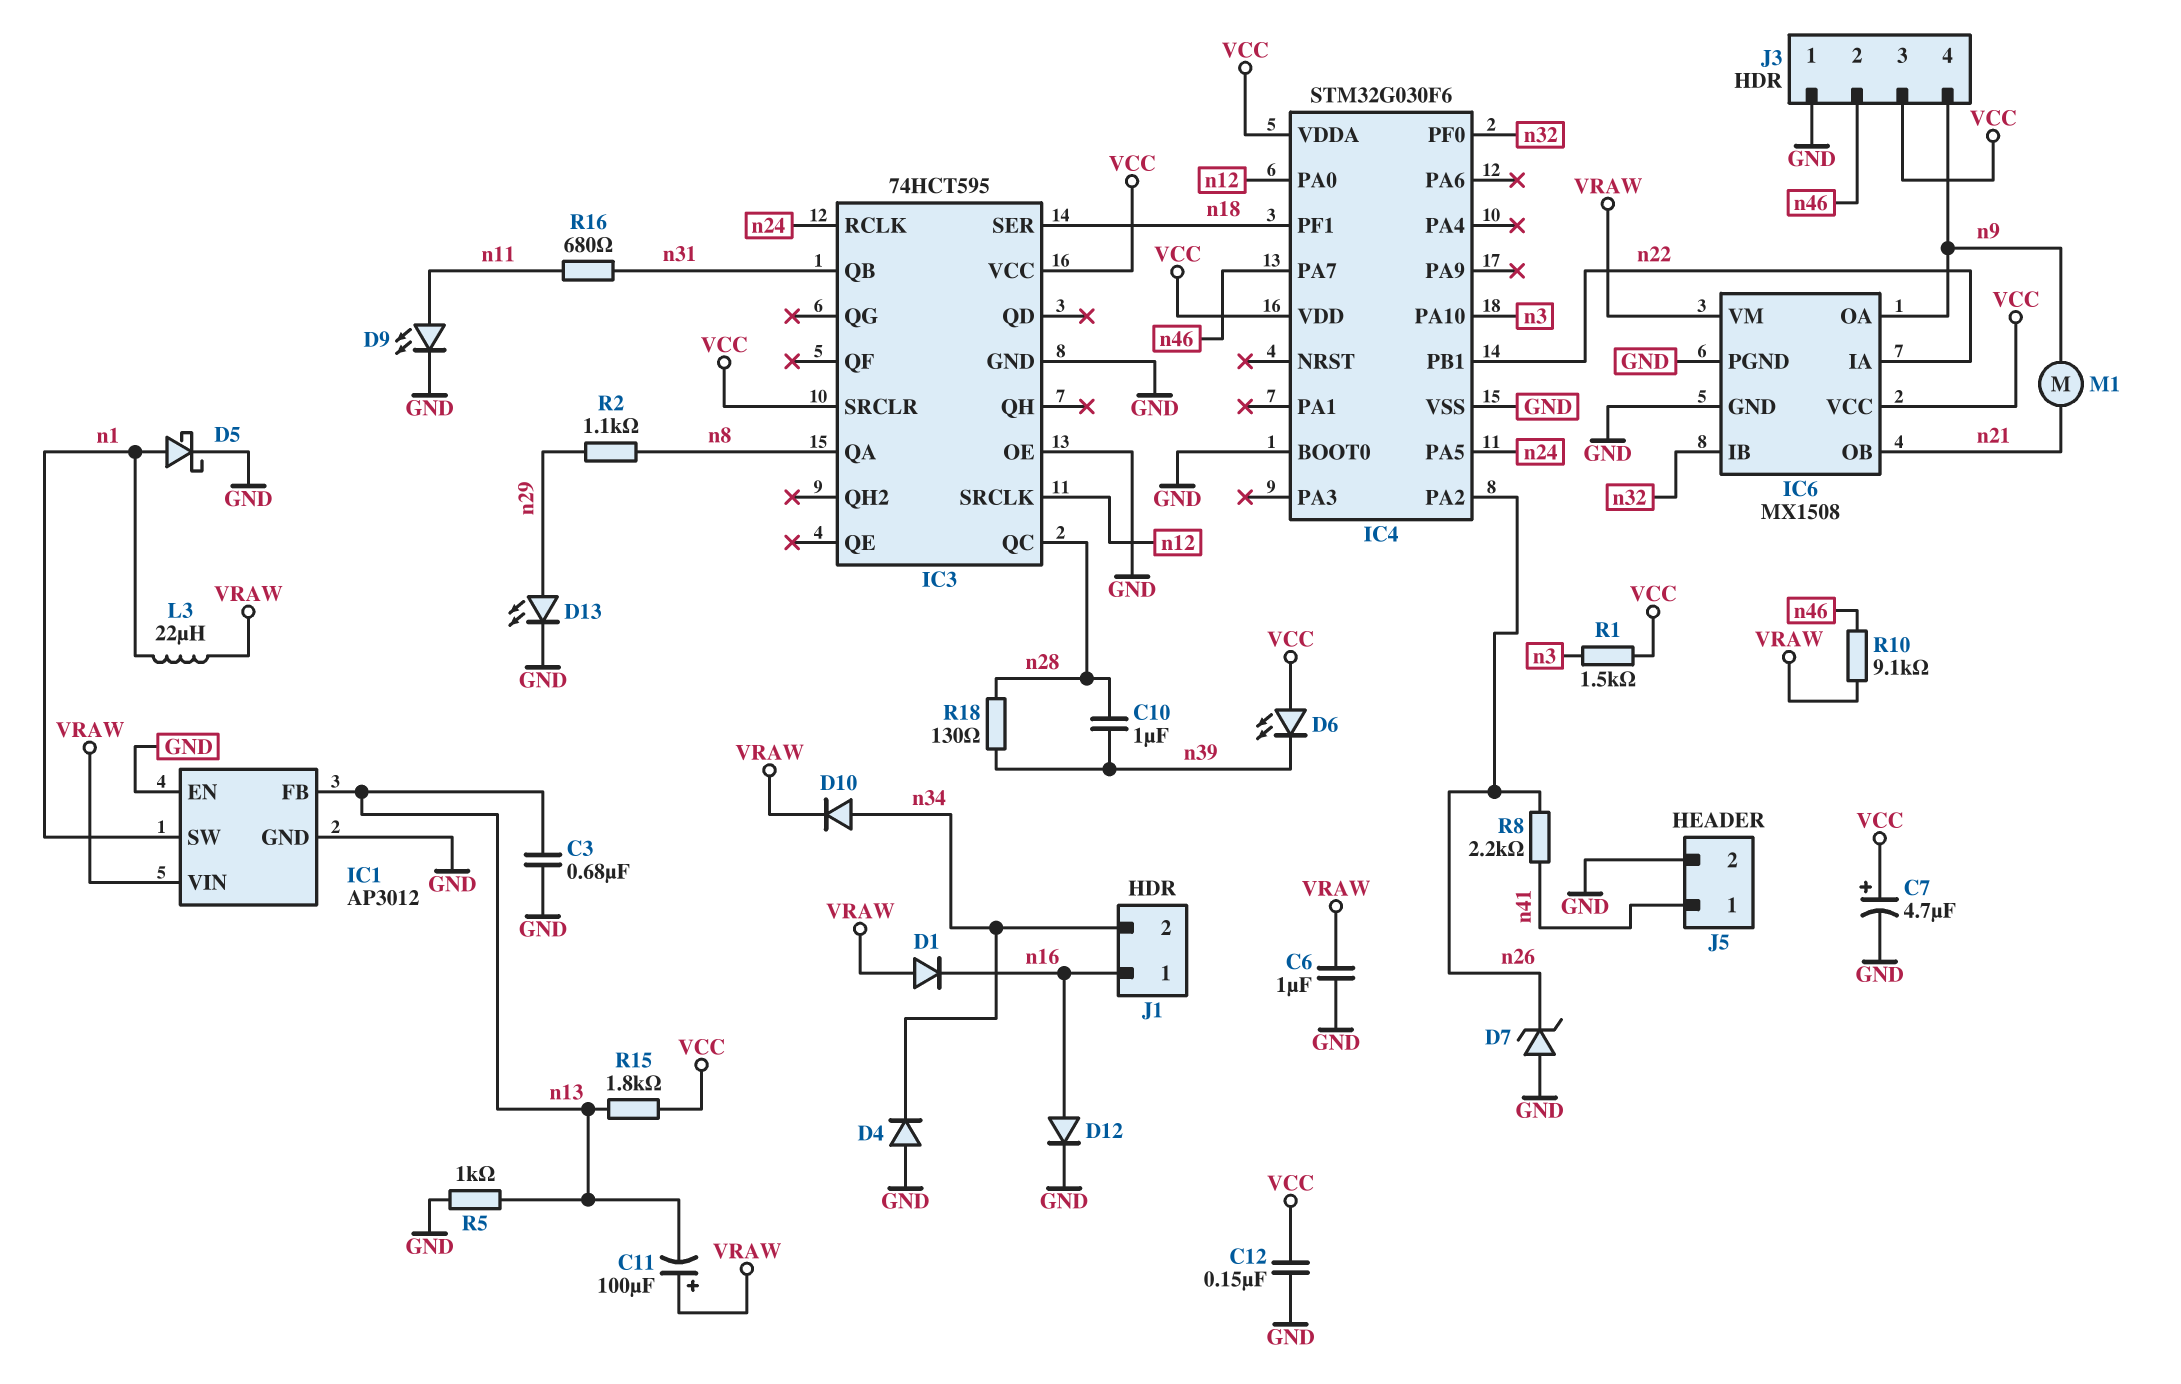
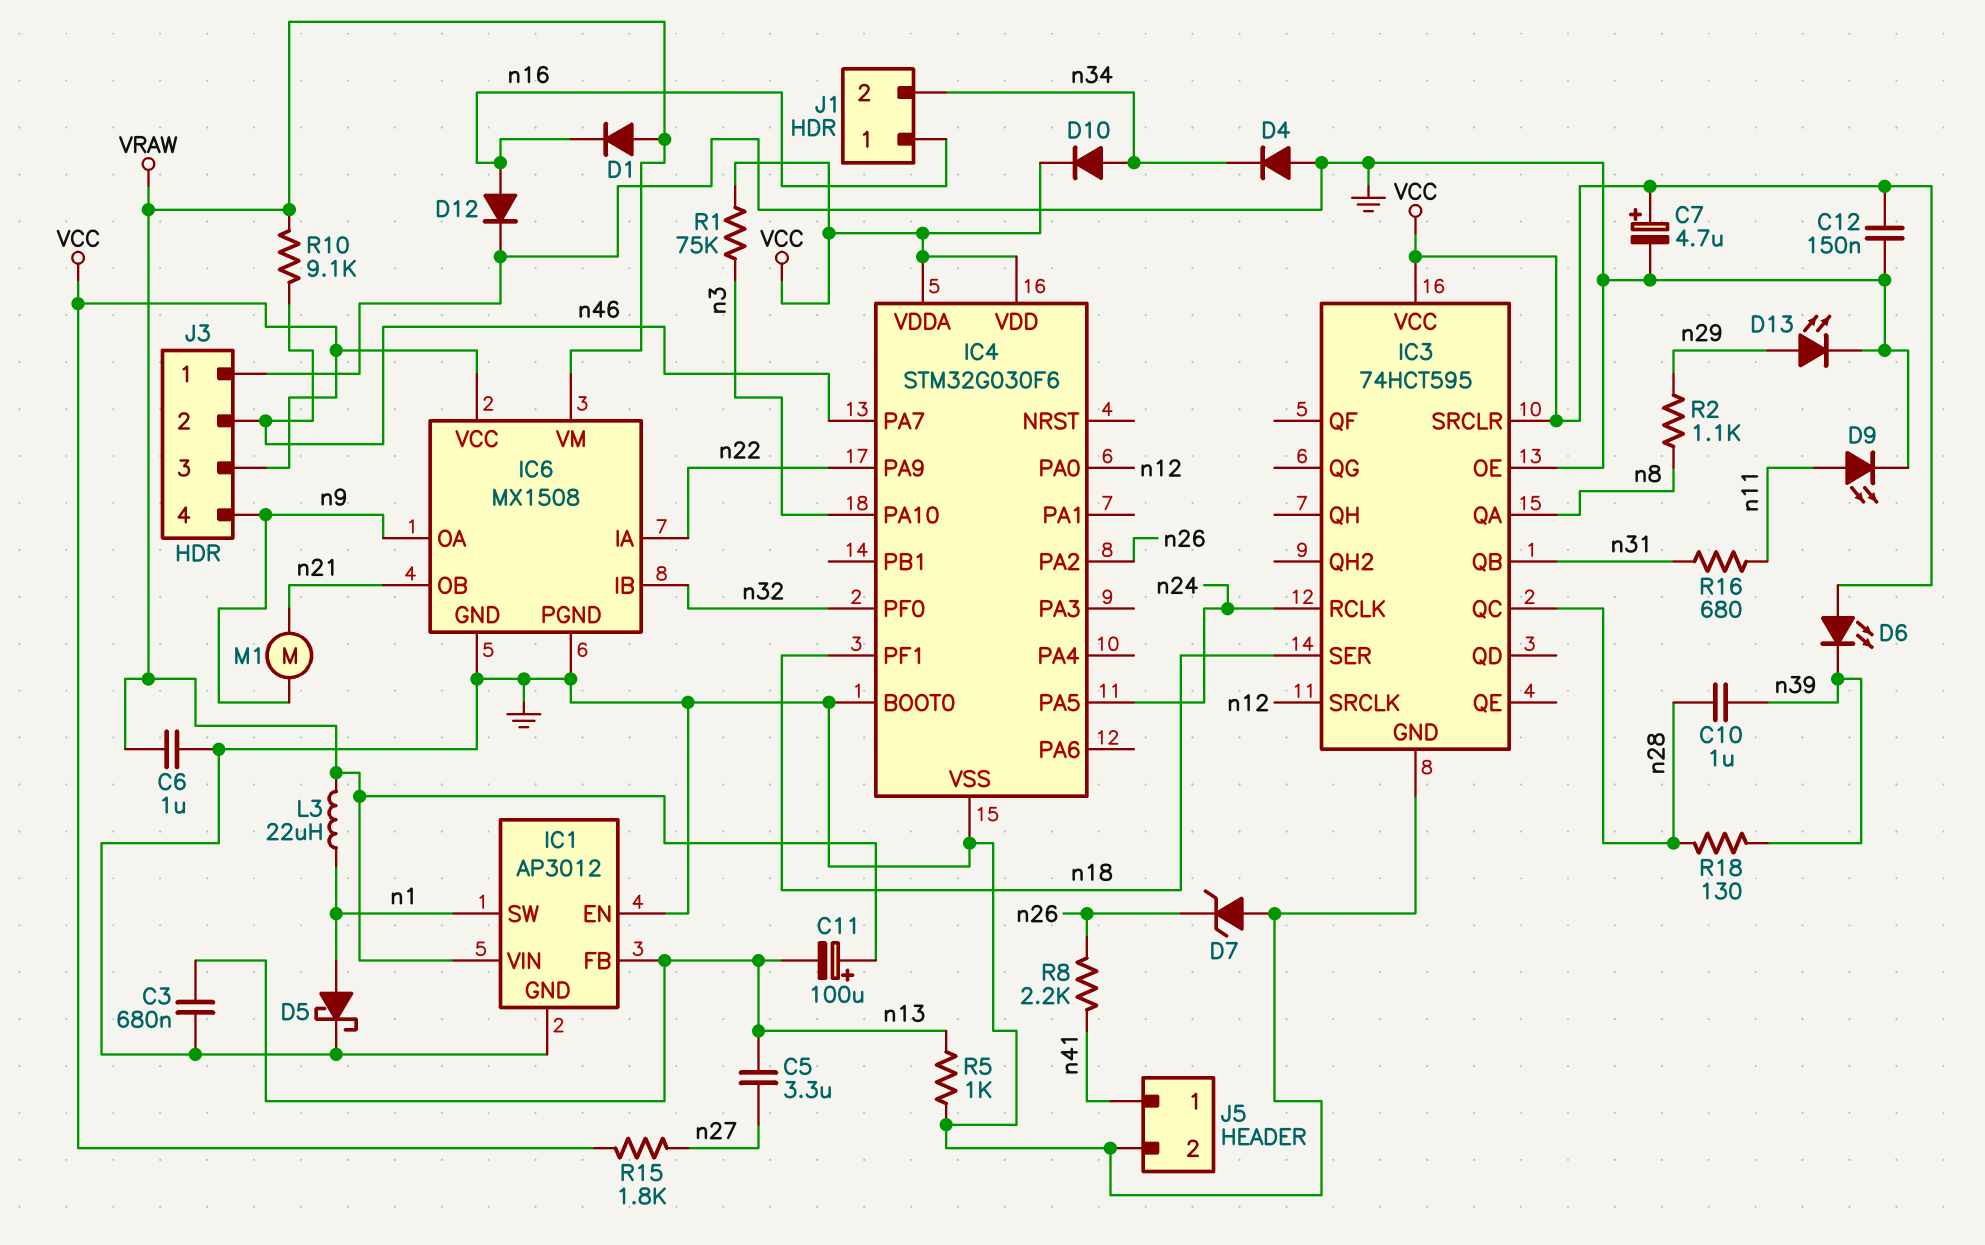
C5: none -> 3.3uF (n13, n27)
D10: diode (A n34, K VRAW) -> diode (A n34, K VCC)
IC4 pin PA9: none -> n22
IC4 pin PB1: n22 -> none
R1: 1.5k (VCC, n3) -> 75k (VCC, n3)
R15: 1.8k (VCC, n13) -> 1.8k (VCC, n27)

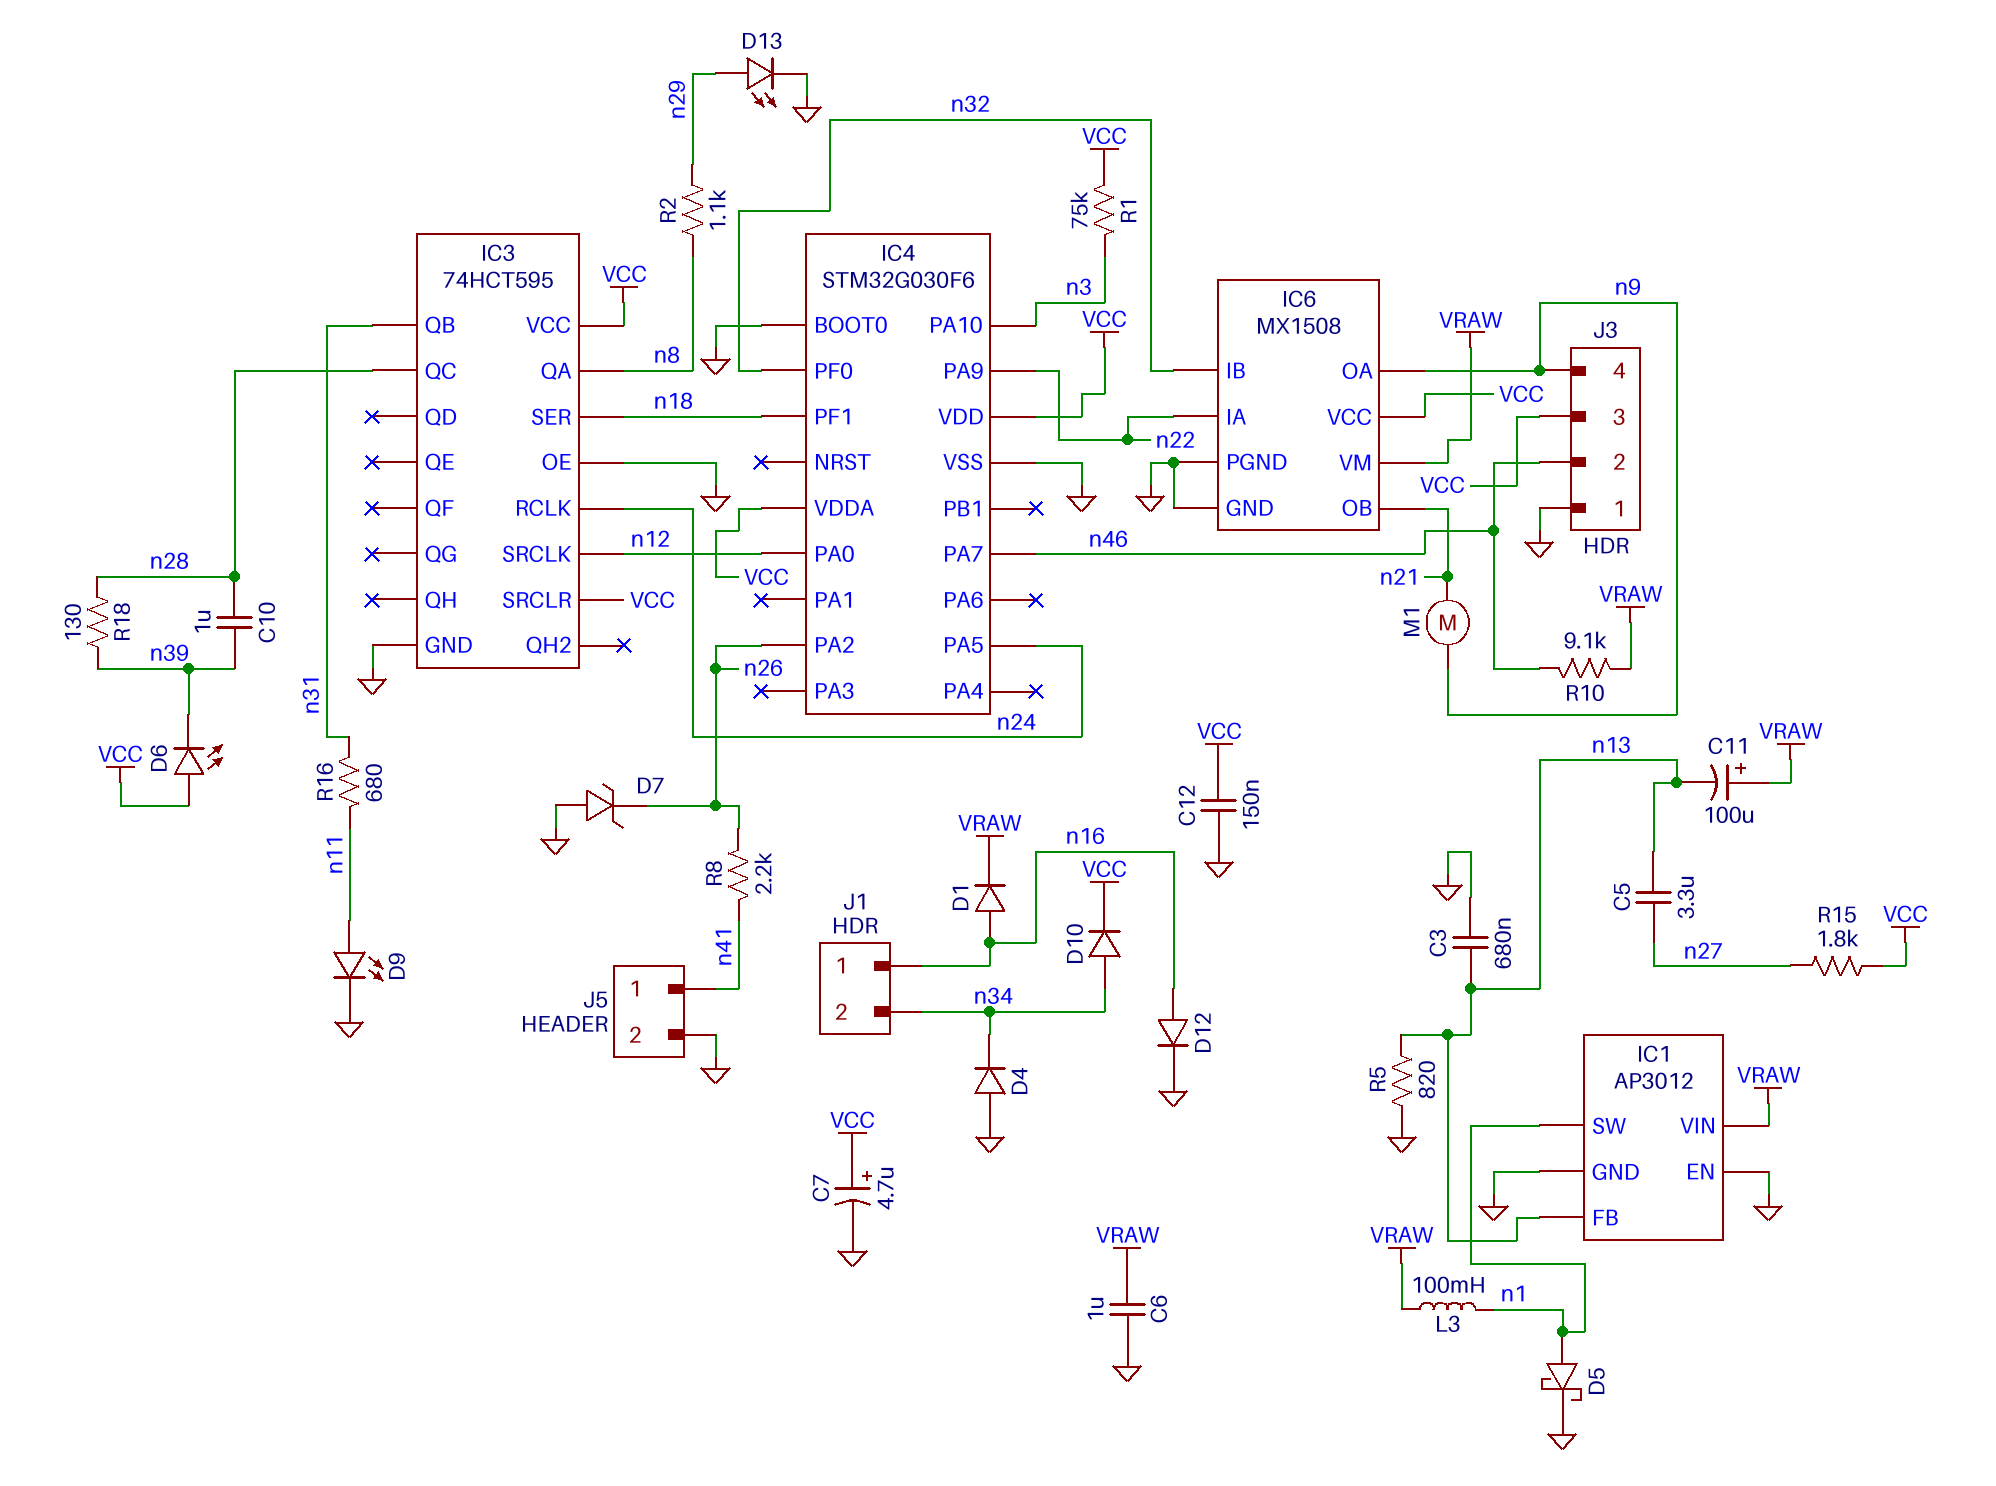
D1: diode (A VRAW, K n16) -> diode (A n16, K VRAW)
L3: 22uH (VRAW, n1) -> 100mH (VRAW, n1)
R5: 1k (GND, n13) -> 820 (GND, n13)

